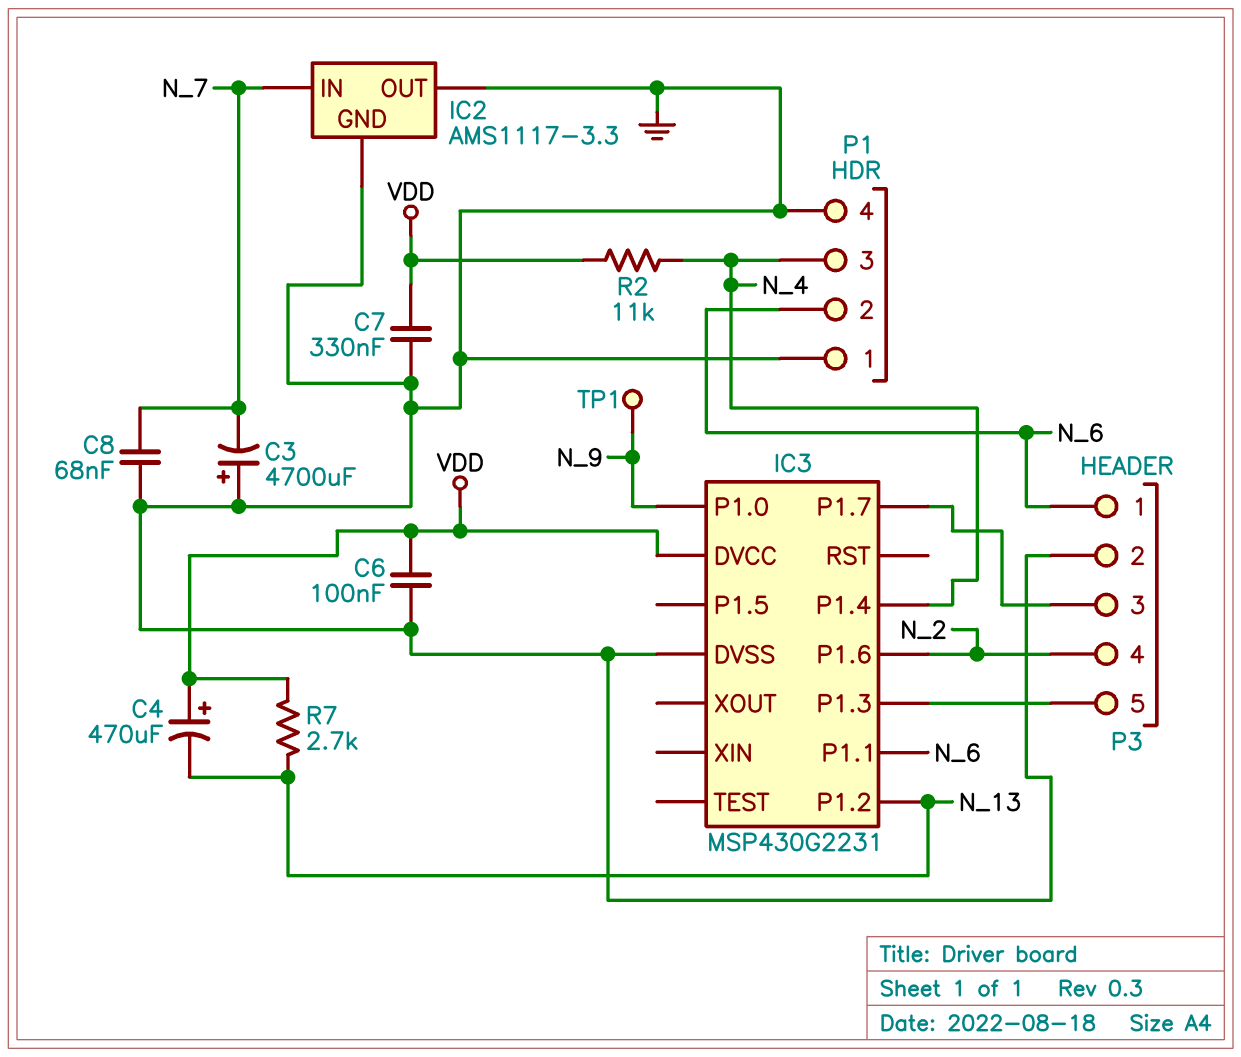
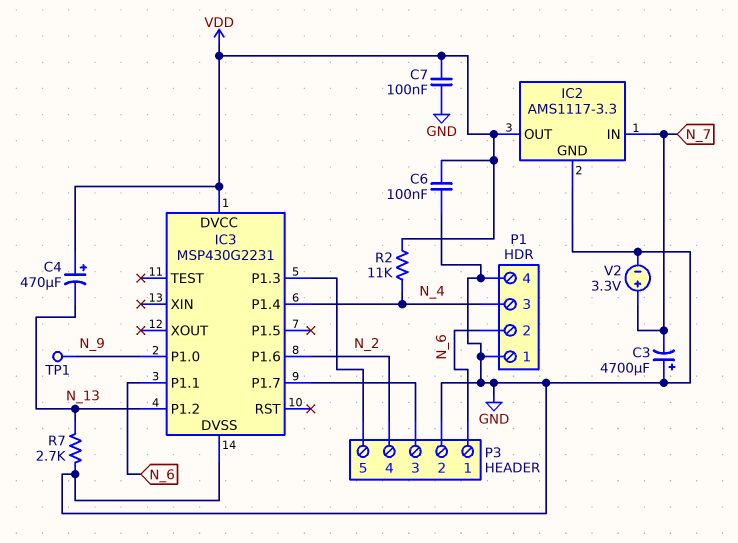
C7: 330nF (GND, VDD) -> 100nF (GND, VDD)
C8: 68nF (GND, N_7) -> none
IC2 pin OUT: GND -> VDD
R7: 2.7k (N_13, VDD) -> 2.7k (GND, N_13)
V2: none -> 3.3V (plus N_7, minus GND)

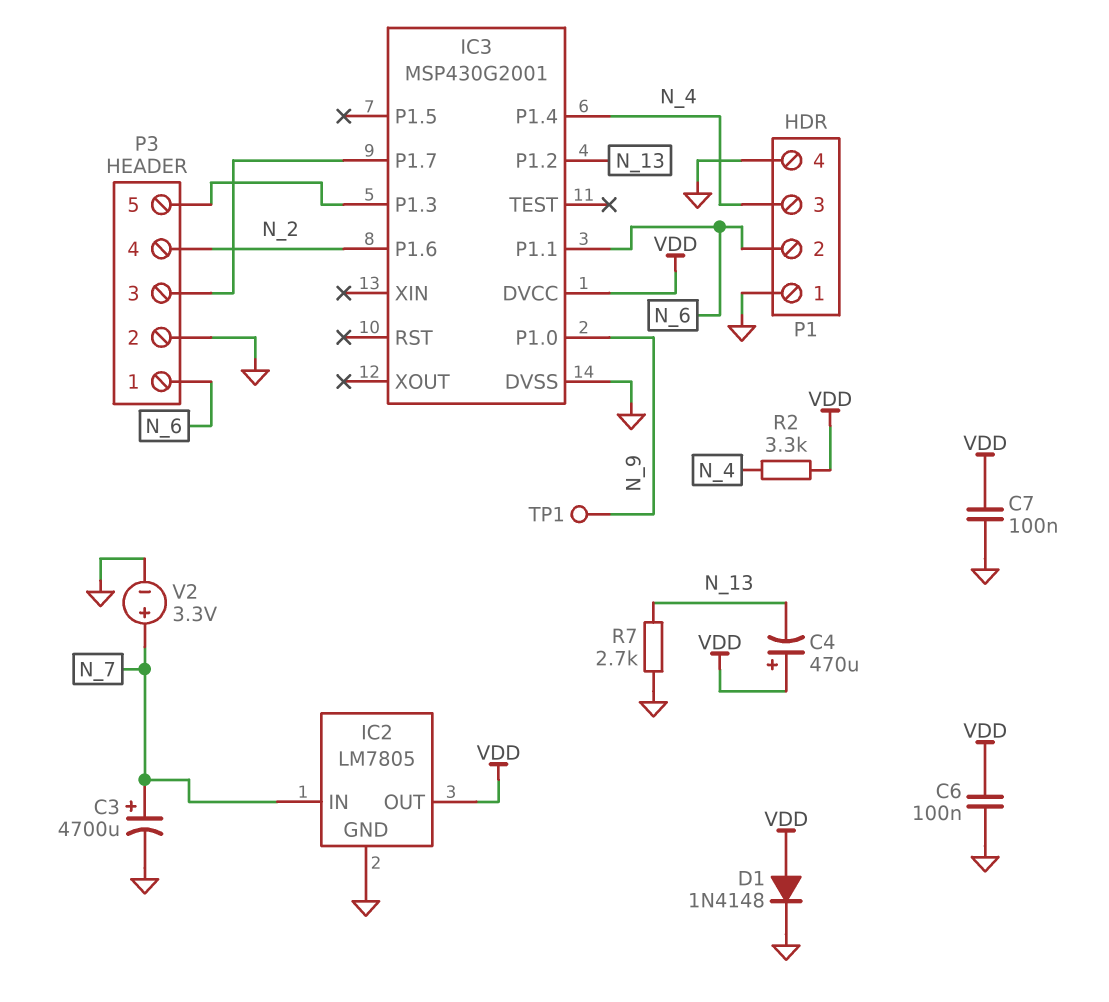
C3: 4700uF (plus GND, minus N_7) -> 4700uF (plus N_7, minus GND)
D1: none -> diode 1N4148 (A VDD, K GND)
IC2: AMS1117-3.3 -> LM7805
IC3: MSP430G2231 -> MSP430G2001
R2: 11k (N_4, VDD) -> 3.3k (N_4, VDD)

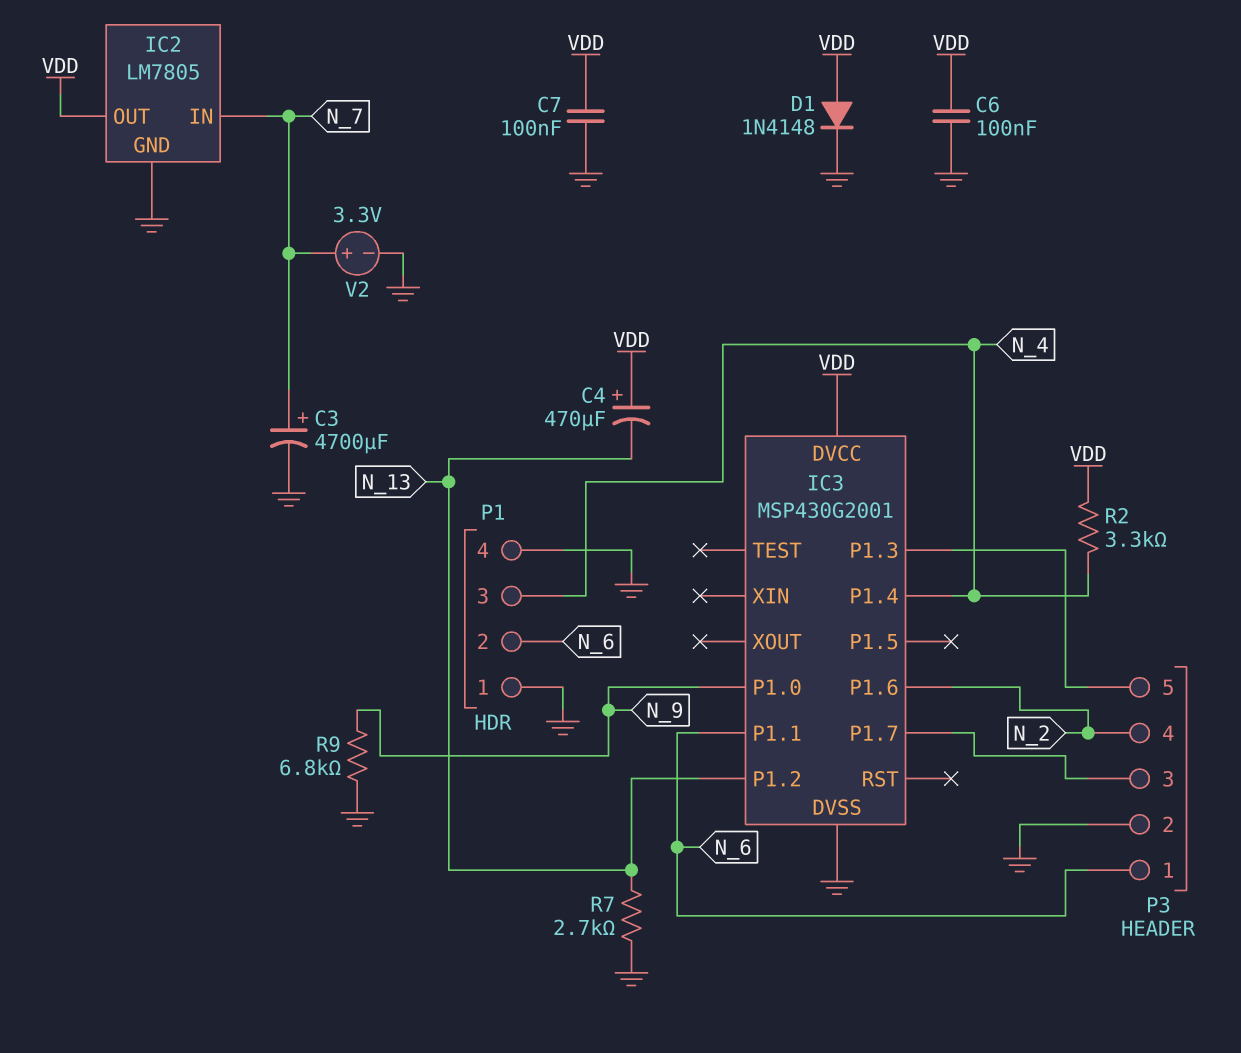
R9: none -> 6.8k (GND, N_9)
TP1: test point (N_9) -> none

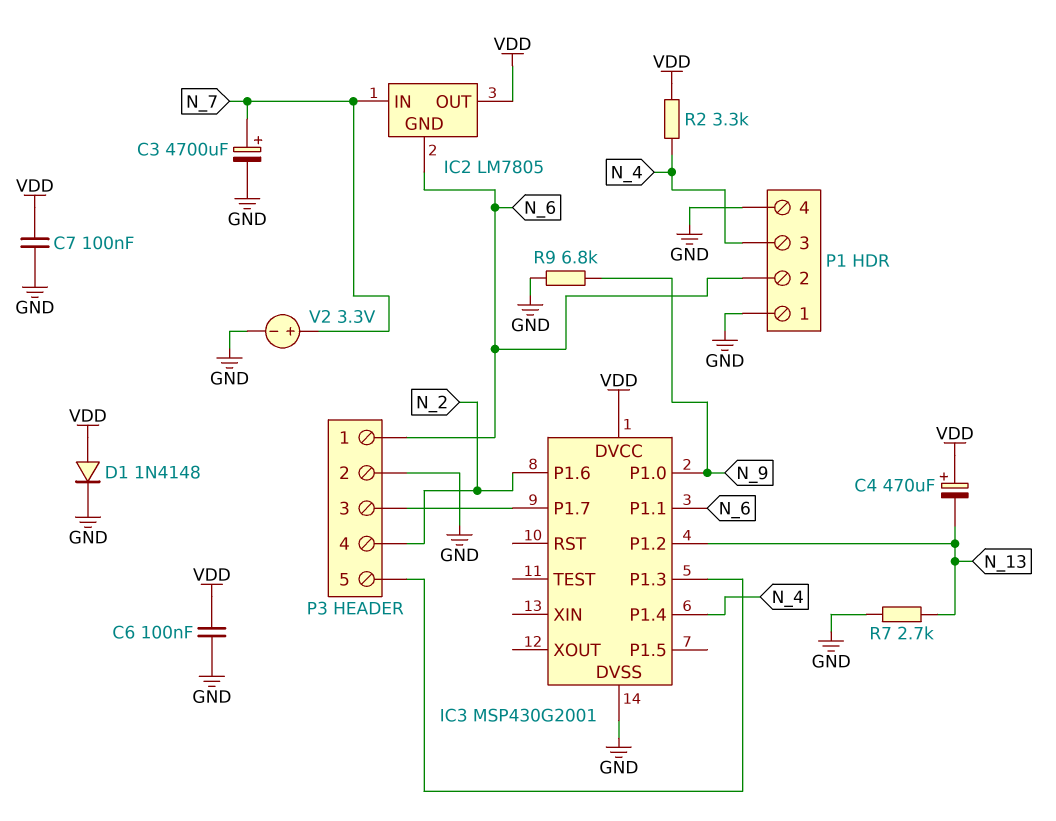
IC2 pin GND: GND -> N_6

